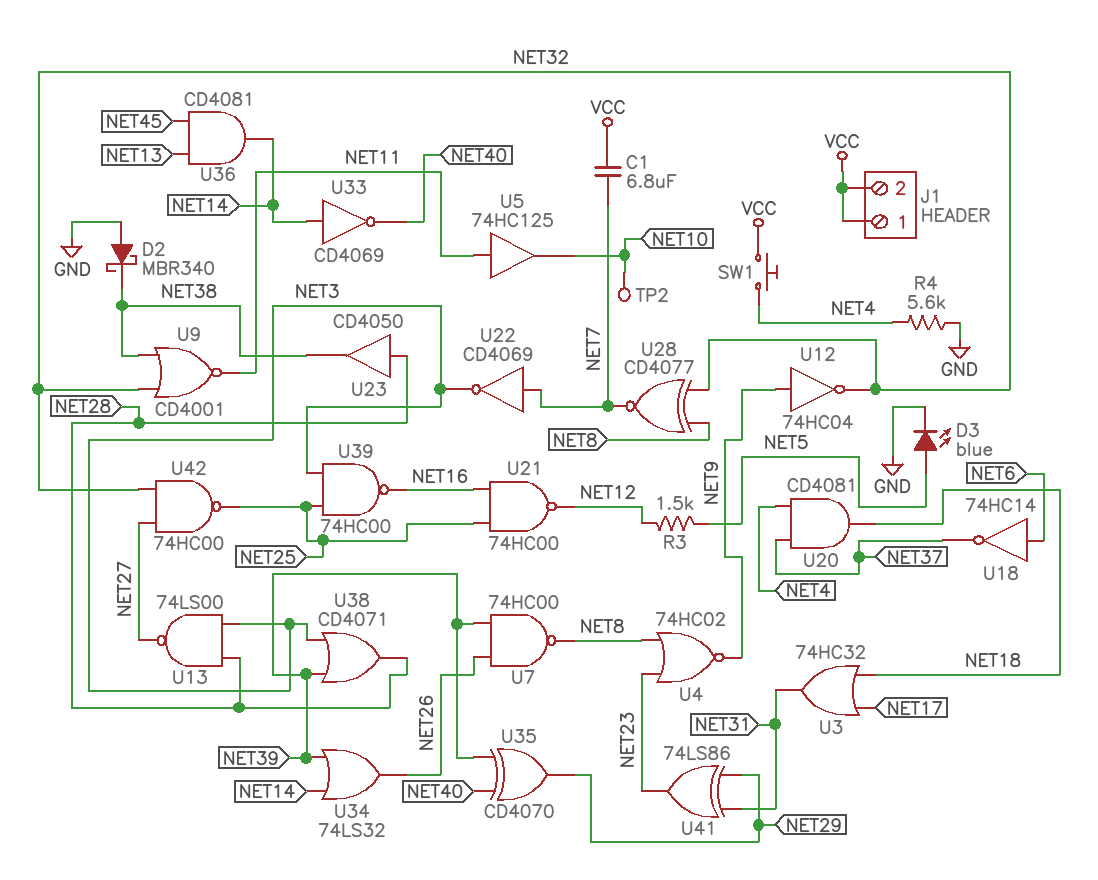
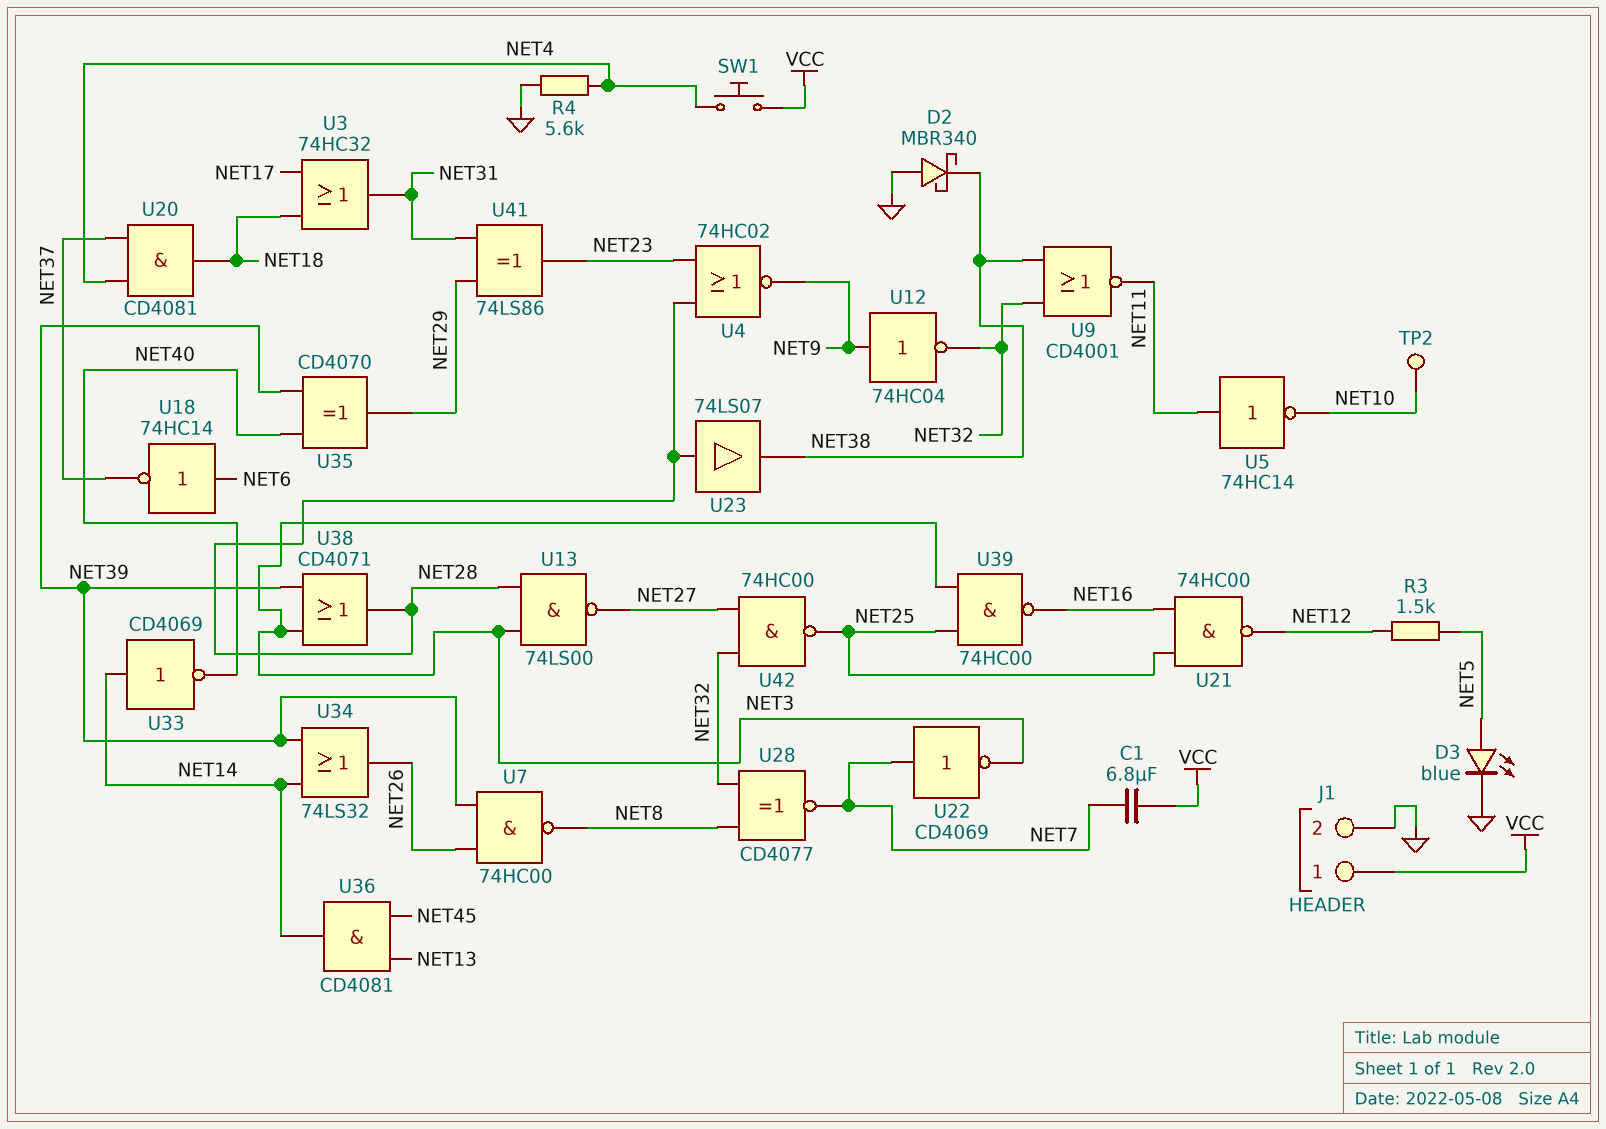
J1 pin 2: VCC -> GND
U4: NOR 74HC02 (in NET8, in NET23, out NET9) -> NOR 74HC02 (in NET23, in NET28, out NET9)
U5: buffer 74HC125 (in NET11, out NET10) -> NOT 74HC14 (in NET11, out NET10)
U23: buffer CD4050 (in NET28, out NET38) -> buffer 74LS07 (in NET28, out NET38)

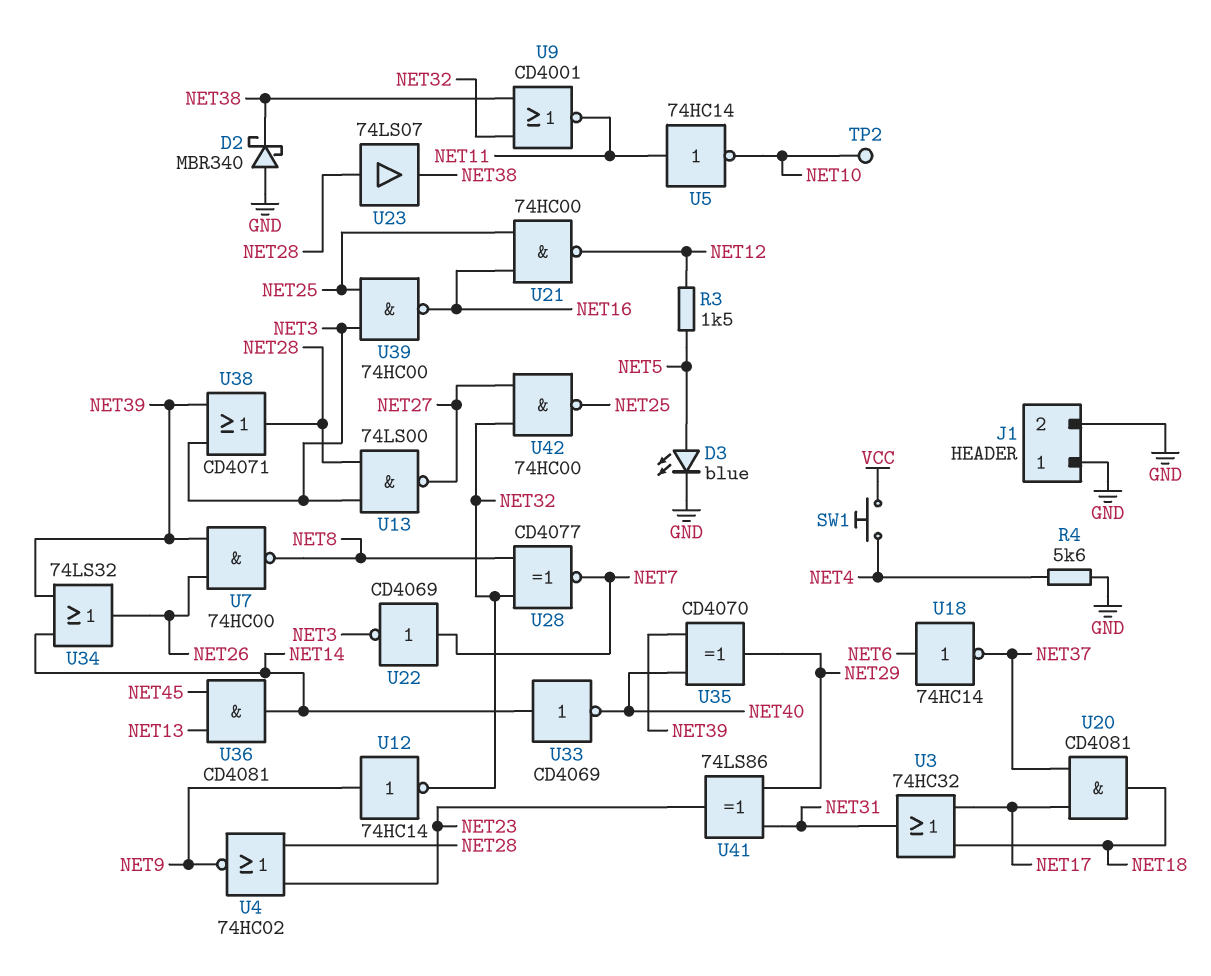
C1: 6.8uF (NET7, VCC) -> none
J1 pin 1: VCC -> GND
U12: NOT 74HC04 (in NET9, out NET32) -> NOT 74HC14 (in NET9, out NET32)
U20: AND CD4081 (in NET4, in NET37, out NET18) -> AND CD4081 (in NET17, in NET37, out NET18)

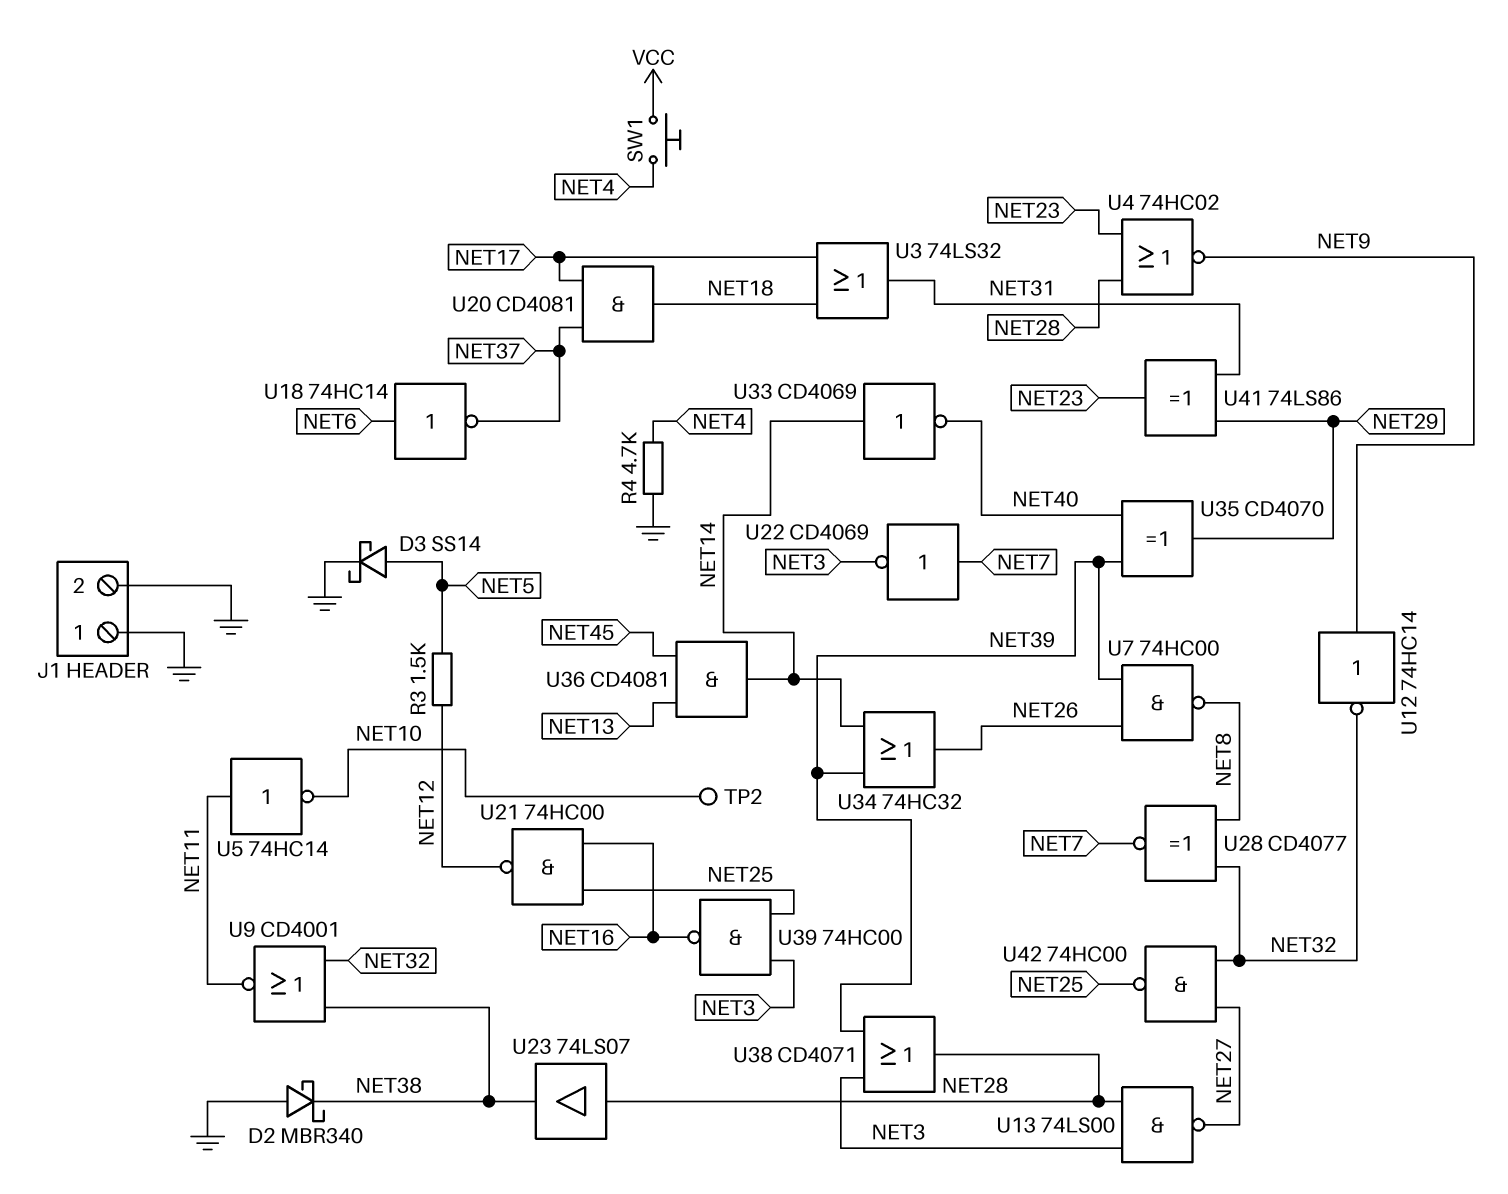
D3: LED blue (A NET5, K GND) -> schottky SS14 (A NET5, K GND)
R4: 5.6k (GND, NET4) -> 4.7k (GND, NET4)
U3: OR 74HC32 (in NET17, in NET18, out NET31) -> OR 74LS32 (in NET17, in NET18, out NET31)
U34: OR 74LS32 (in NET14, in NET39, out NET26) -> OR 74HC32 (in NET14, in NET39, out NET26)

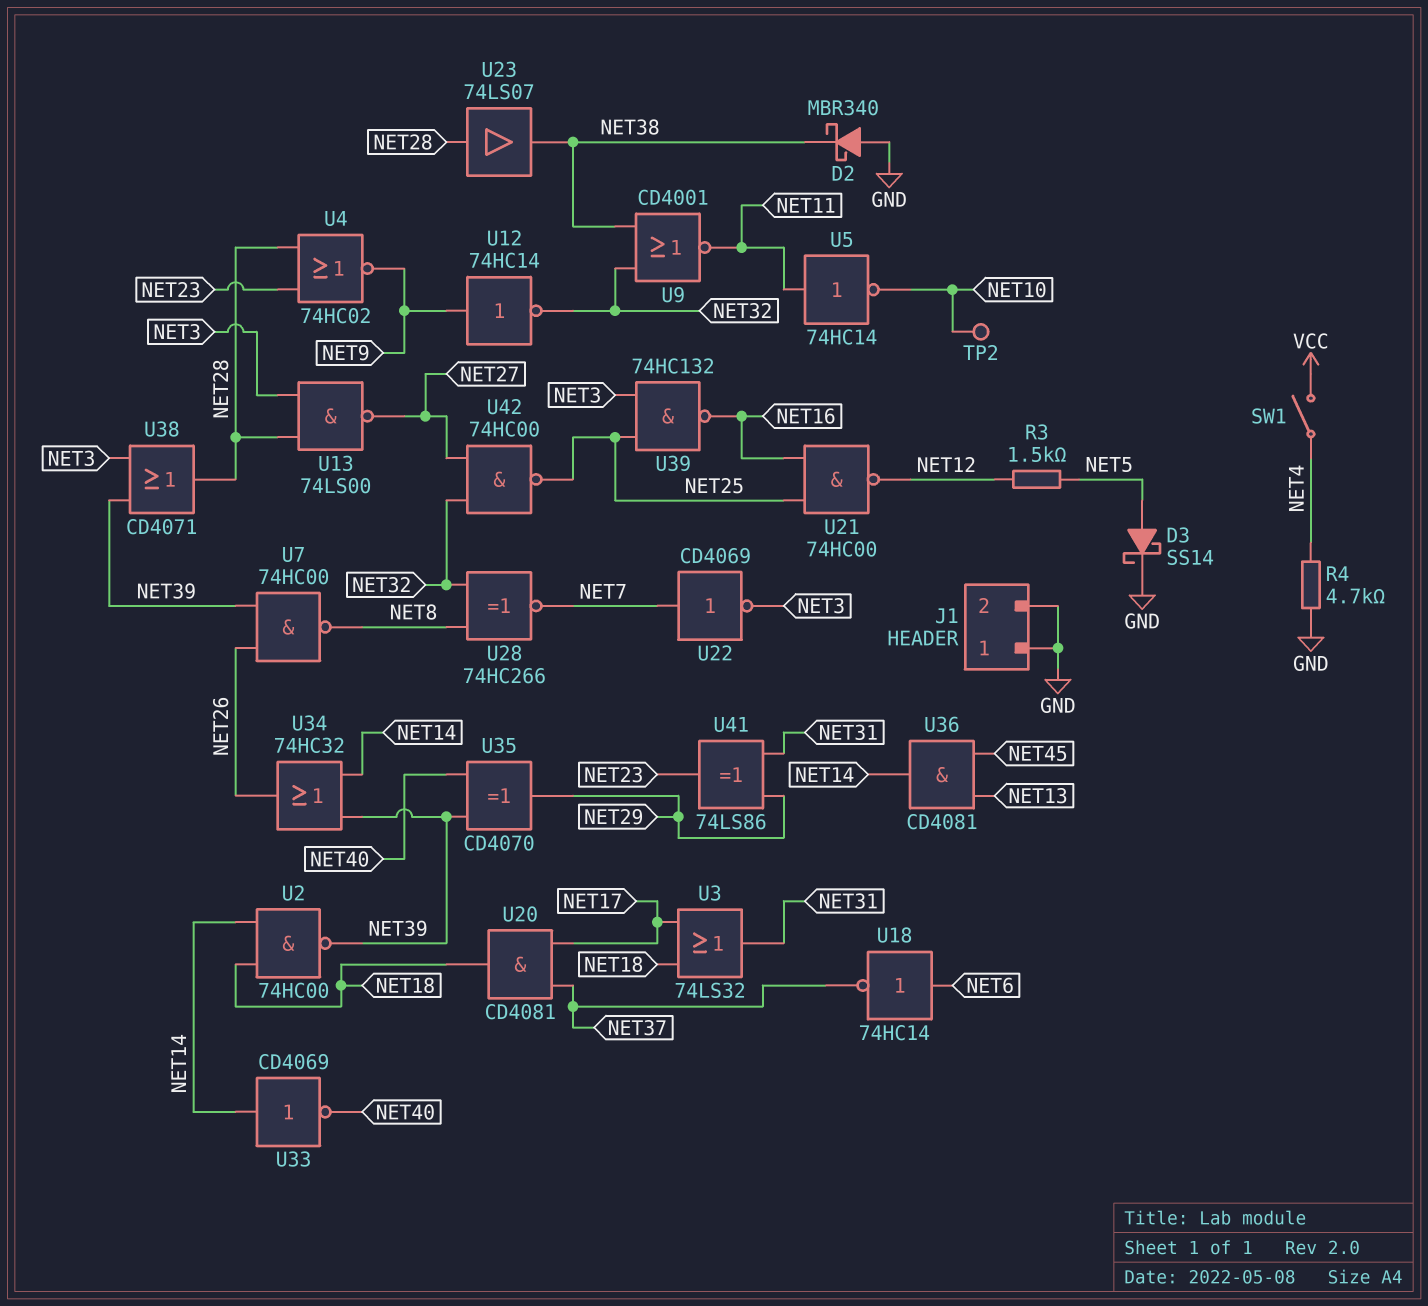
SW1: button (NET4, VCC) -> switch (NET4, VCC)
U2: none -> NAND 74HC00 (in NET14, in NET18, out NET39)
U28: XNOR CD4077 (in NET8, in NET32, out NET7) -> XNOR 74HC266 (in NET8, in NET32, out NET7)
U39: NAND 74HC00 (in NET3, in NET25, out NET16) -> NAND 74HC132 (in NET3, in NET25, out NET16)

